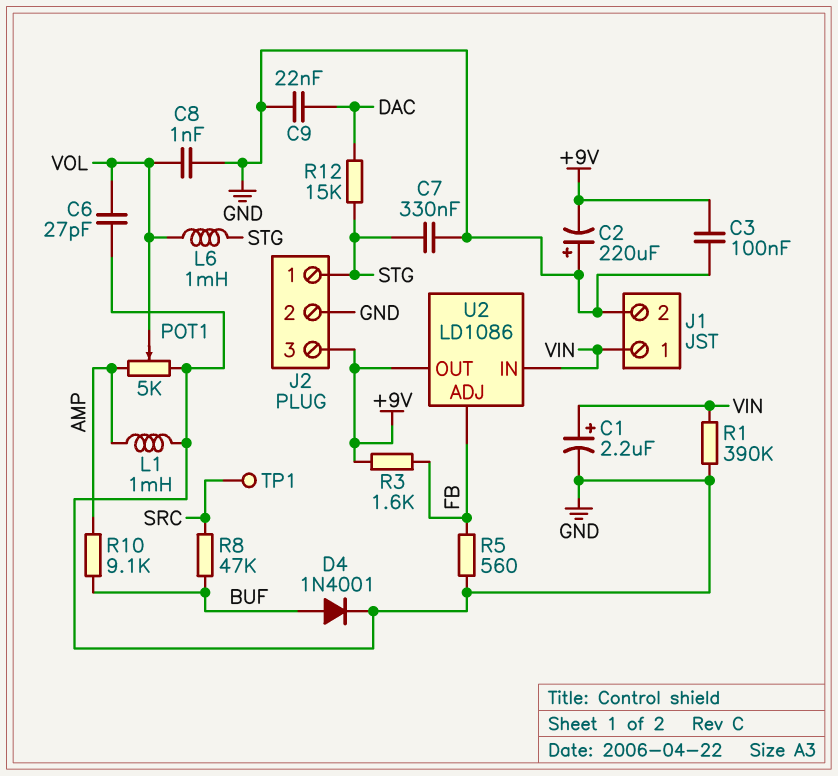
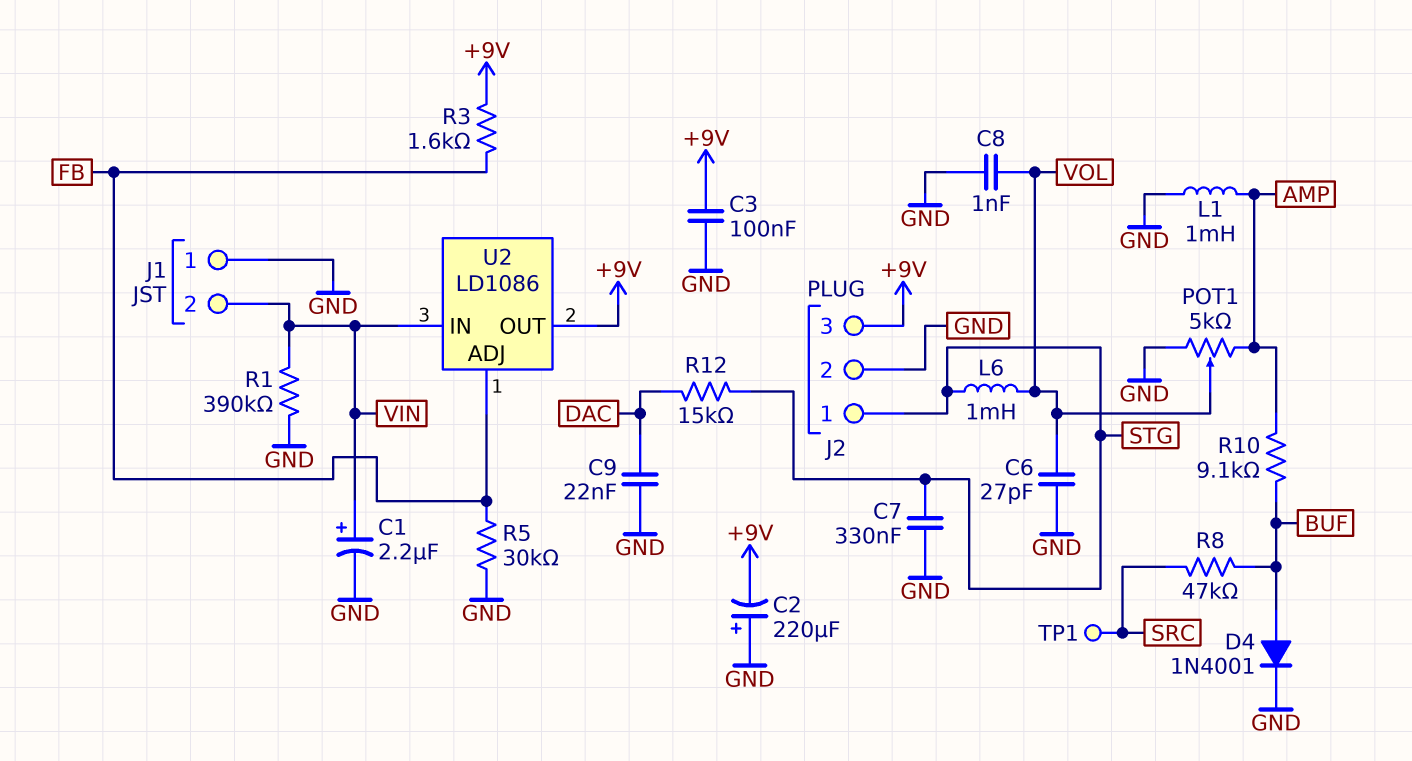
J1 pin 1: VIN -> GND
J1 pin 2: GND -> VIN
R5: 560 (FB, GND) -> 30k (FB, GND)

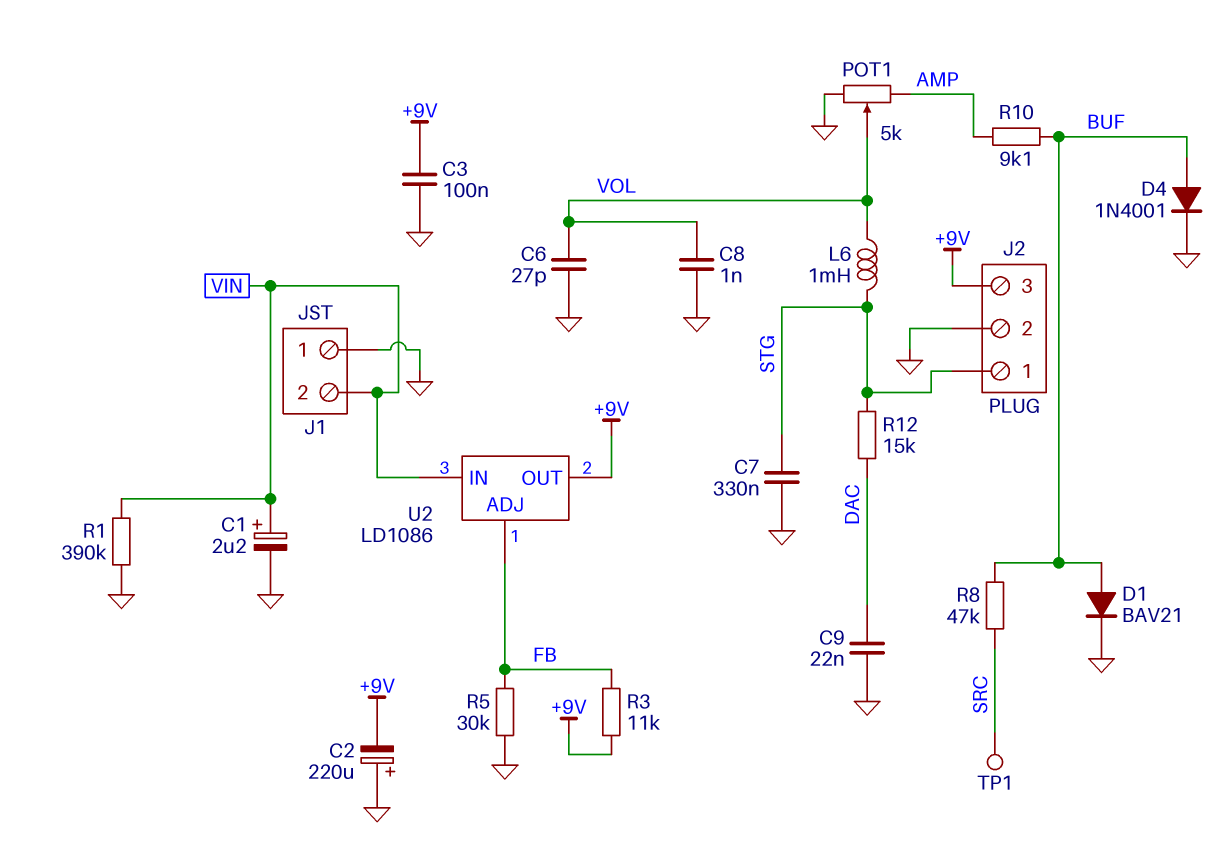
D1: none -> diode BAV21 (A BUF, K GND)
L1: 1mH (AMP, GND) -> none
R3: 1.6k (+9V, FB) -> 11k (+9V, FB)

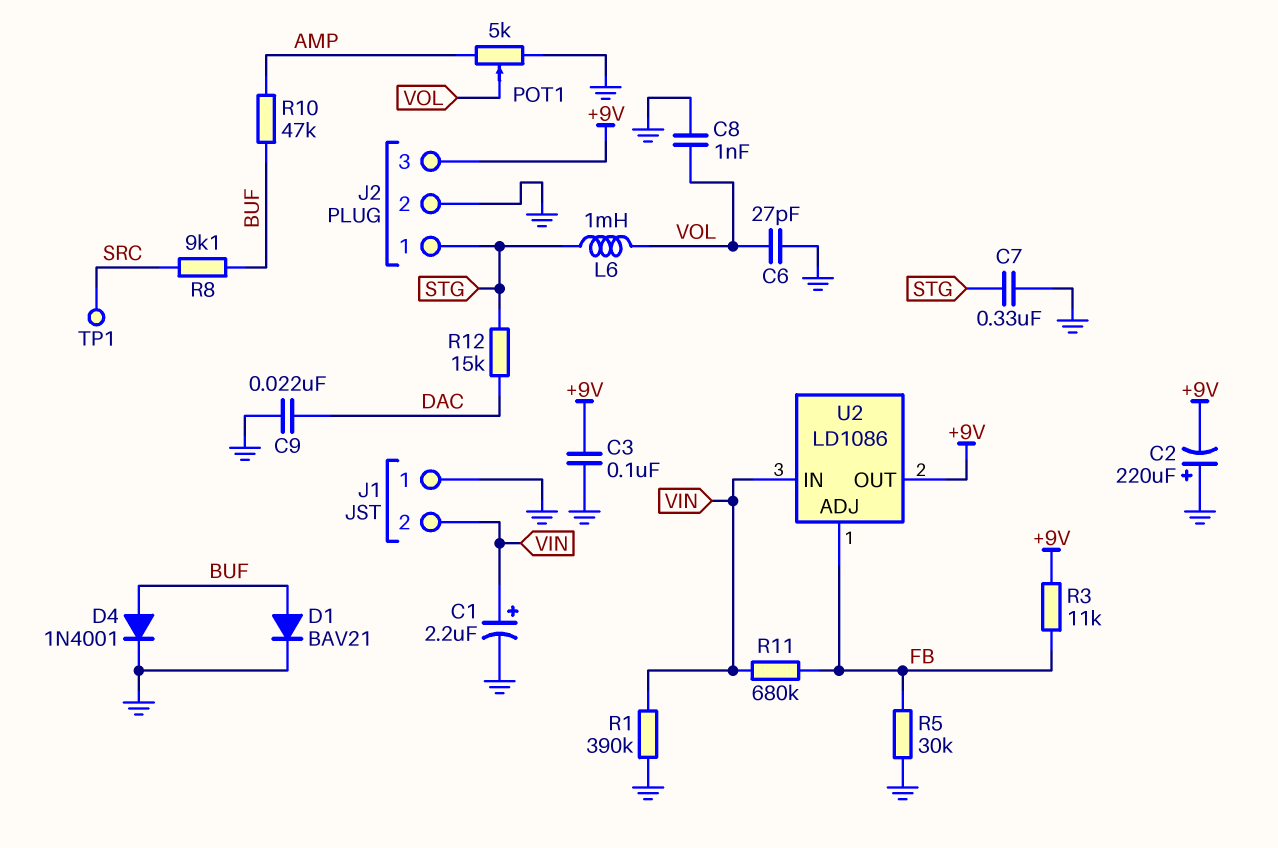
R8: 47k (BUF, SRC) -> 9.1k (BUF, SRC)
R10: 9.1k (AMP, BUF) -> 47k (AMP, BUF)
R11: none -> 680k (FB, VIN)

